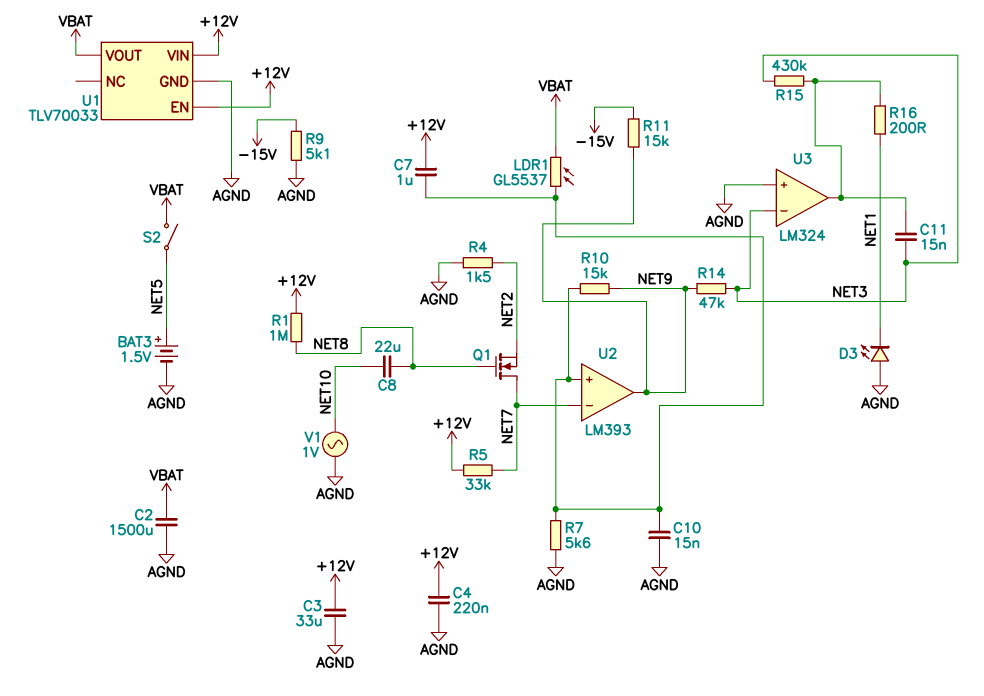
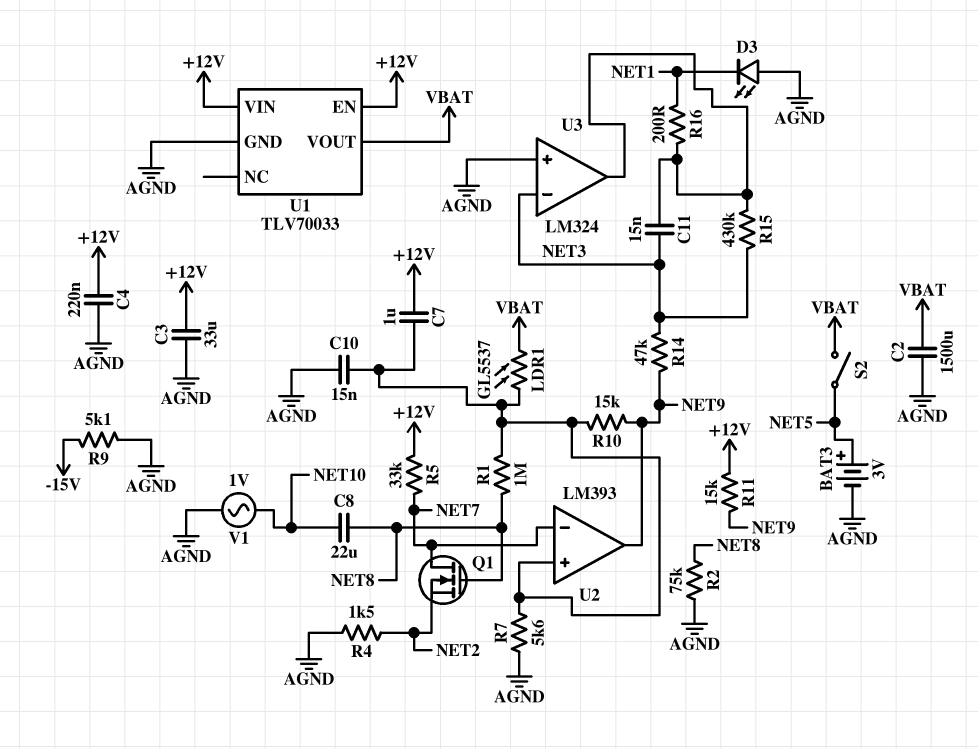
BAT3: 1.5V (plus NET5, minus AGND) -> 3V (plus NET5, minus AGND)
R1: 1M (+12V, NET8) -> 1M (NET8, U2/in+)
R2: none -> 75k (AGND, NET8)
R11: 15k (-15V, NET9) -> 15k (+12V, NET9)

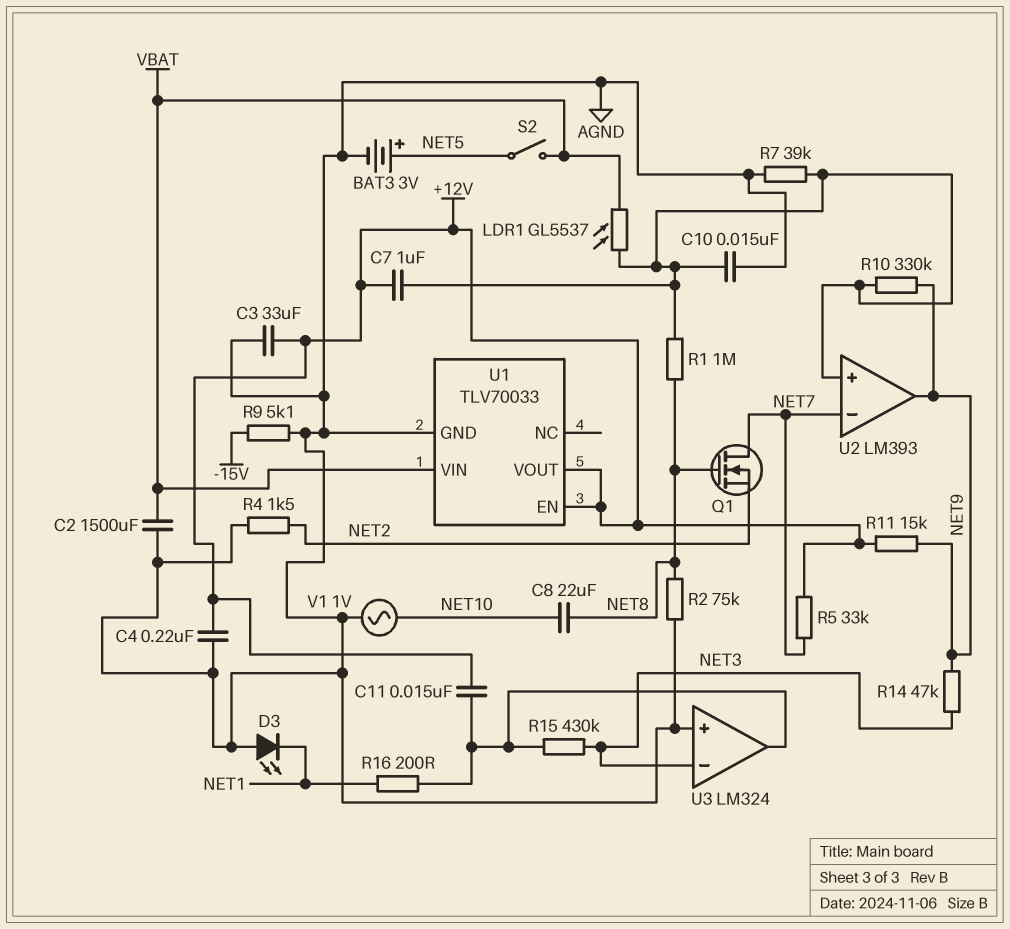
C11: 15nF (NET3, U3/out) -> 15nF (+12V, U3/out)
R7: 5.6k (AGND, U2/in+) -> 39k (AGND, U2/in+)
R10: 15k (NET9, U2/in+) -> 330k (NET9, U2/in+)
U1 pin VIN: +12V -> VBAT
U1 pin VOUT: VBAT -> +12V

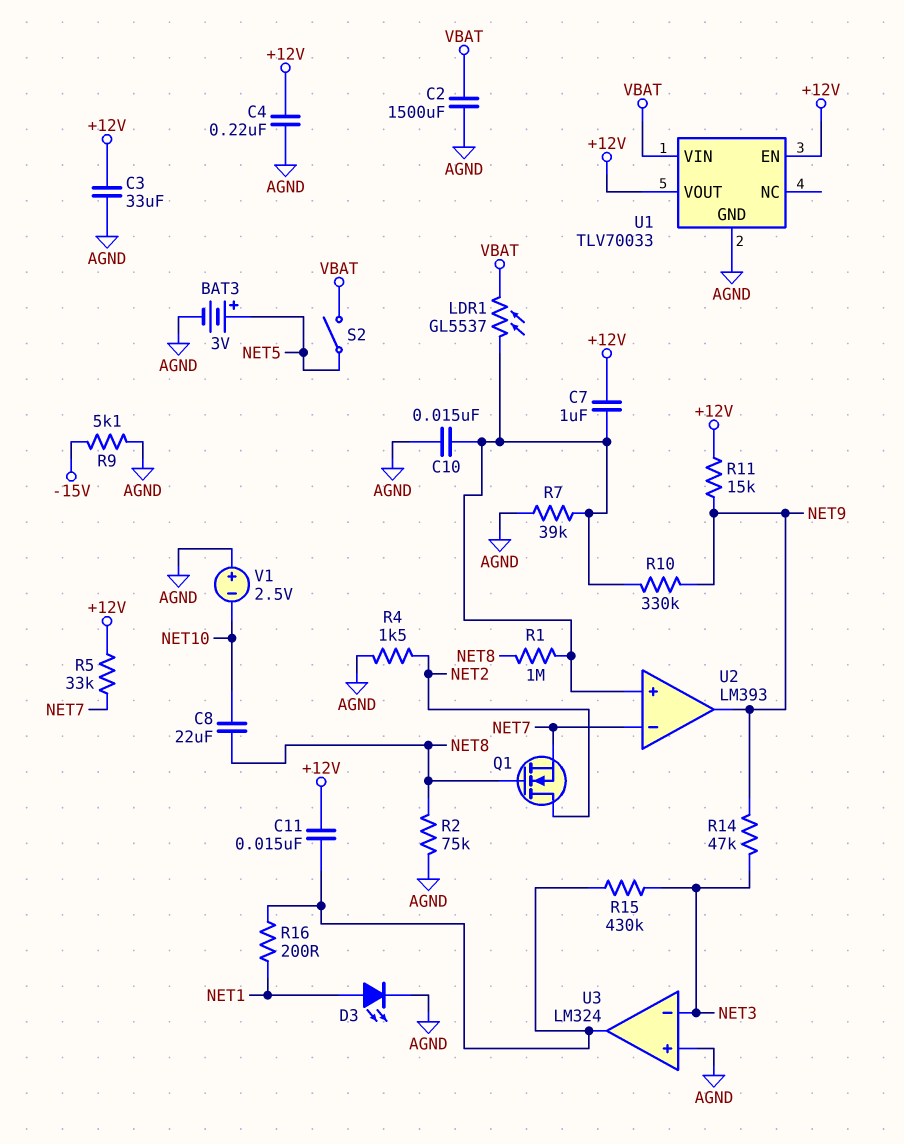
D3: LED (A AGND, K NET1) -> LED (A NET1, K AGND)
Q1: NMOS (G NET8, D NET7, S NET2) -> NMOS (G NET8, D NET2, S NET7)
V1: AC 1V (AGND, NET10) -> 2.5V (plus AGND, minus NET10)

